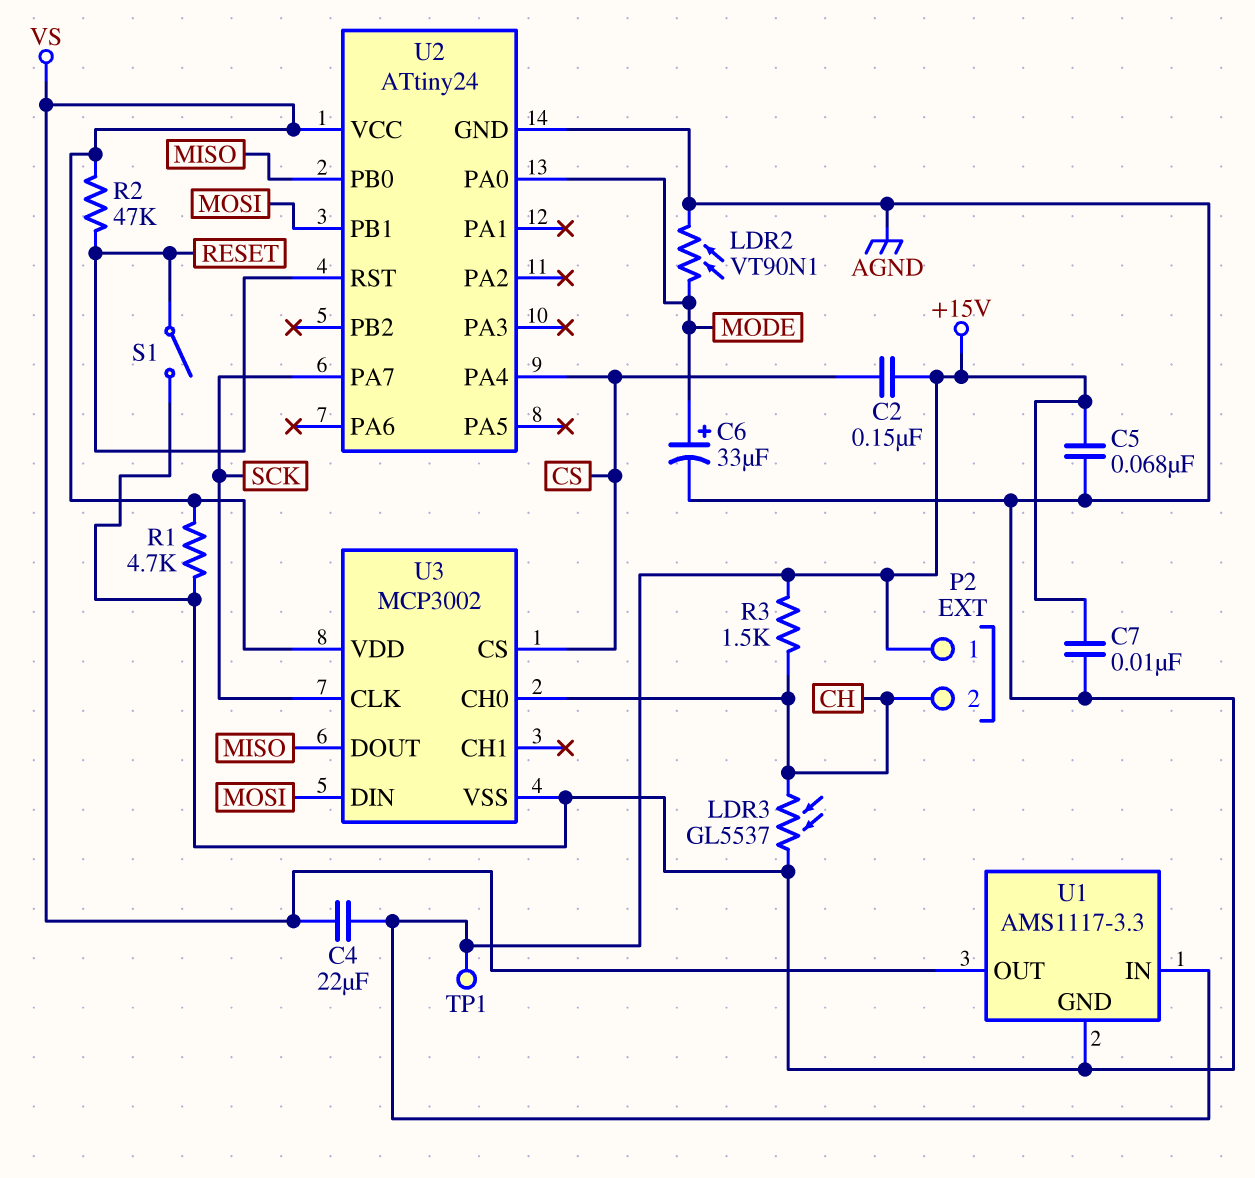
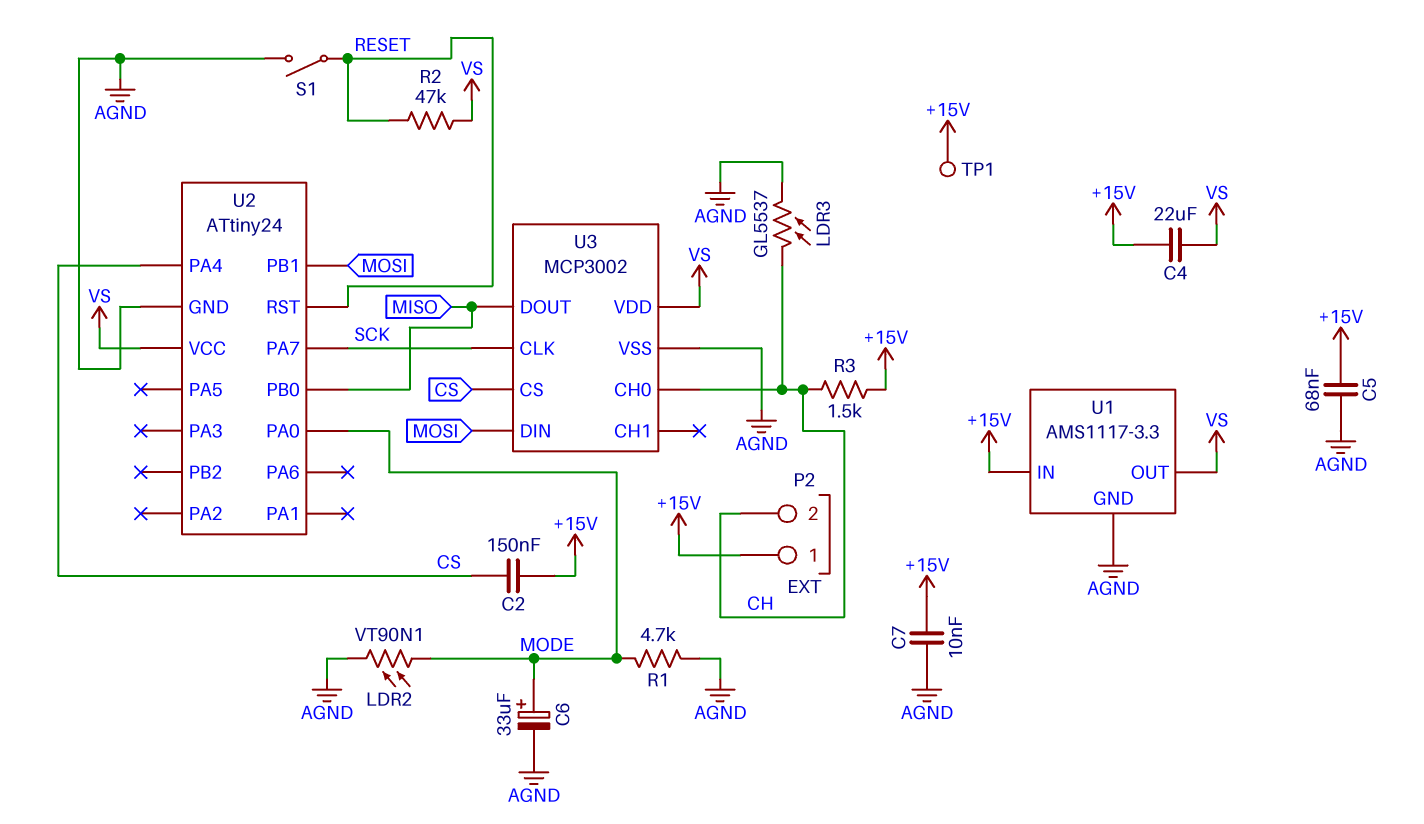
R1: 4.7k (AGND, VS) -> 4.7k (AGND, MODE)

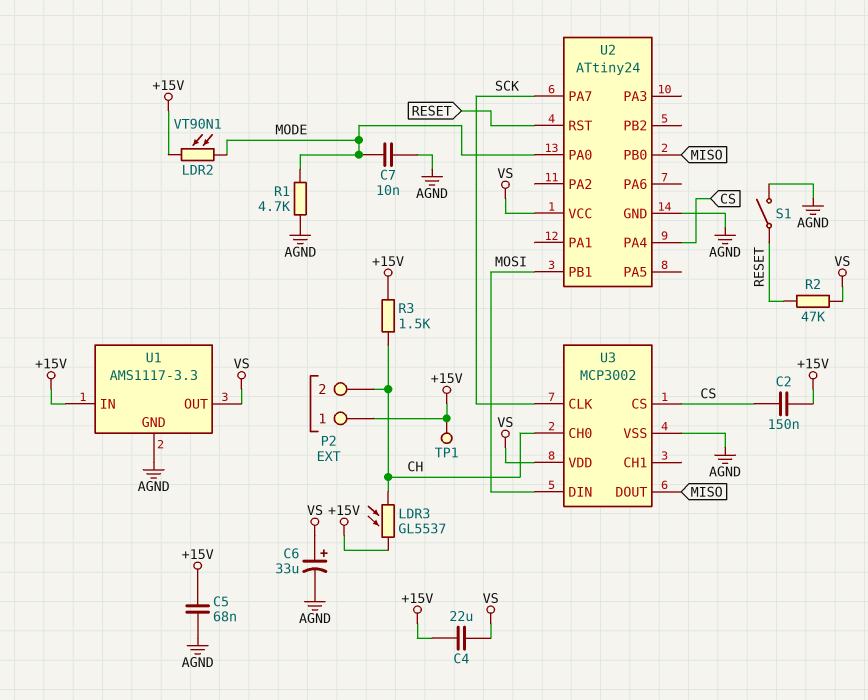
C6: 33uF (plus MODE, minus AGND) -> 33uF (plus VS, minus AGND)
C7: 10nF (+15V, AGND) -> 10nF (AGND, MODE)
LDR2: VT90N1 (AGND, MODE) -> VT90N1 (+15V, MODE)
LDR3: GL5537 (AGND, CH) -> GL5537 (+15V, CH)

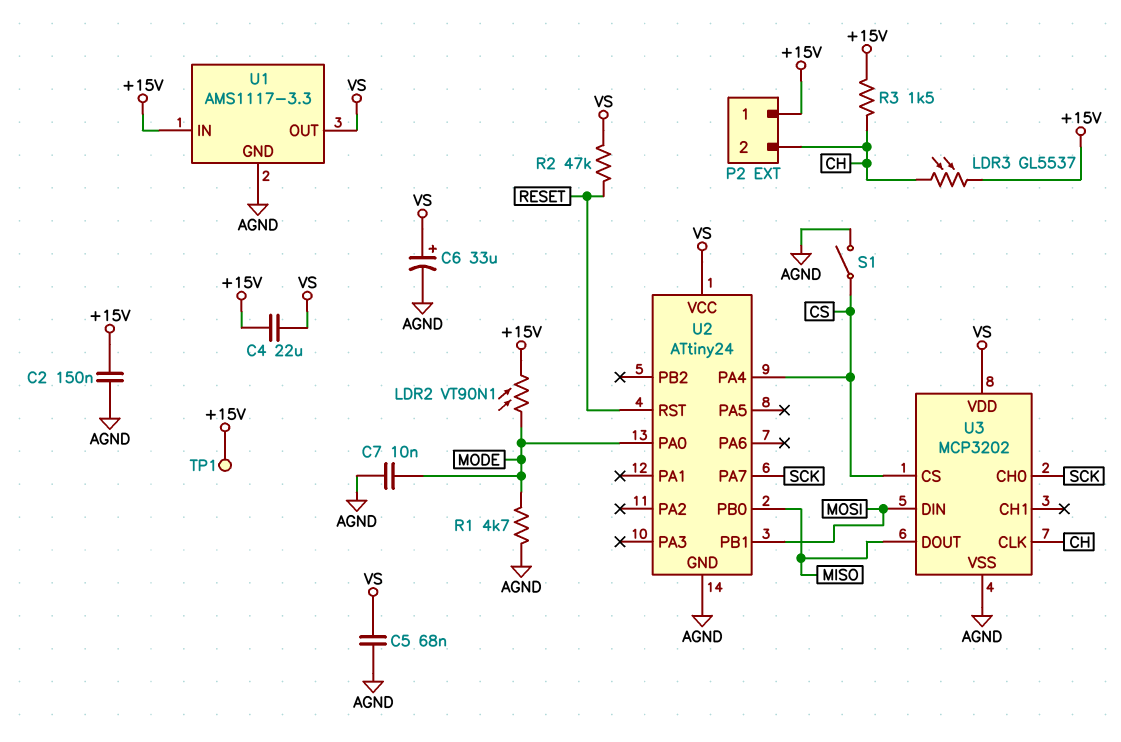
C2: 150nF (+15V, CS) -> 150nF (+15V, AGND)
C5: 68nF (+15V, AGND) -> 68nF (AGND, VS)
S1: switch (AGND, RESET) -> switch (AGND, CS)
U3: MCP3002 -> MCP3202
U3 pin CH0: CH -> SCK
U3 pin CLK: SCK -> CH

